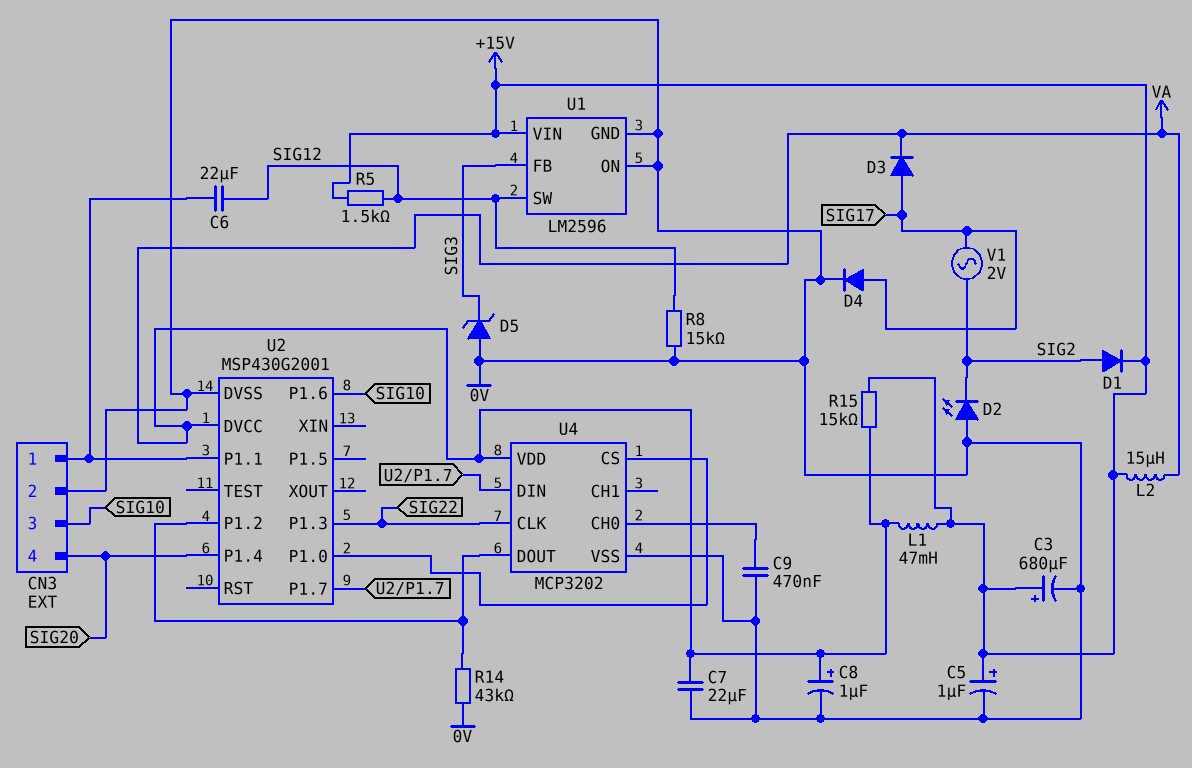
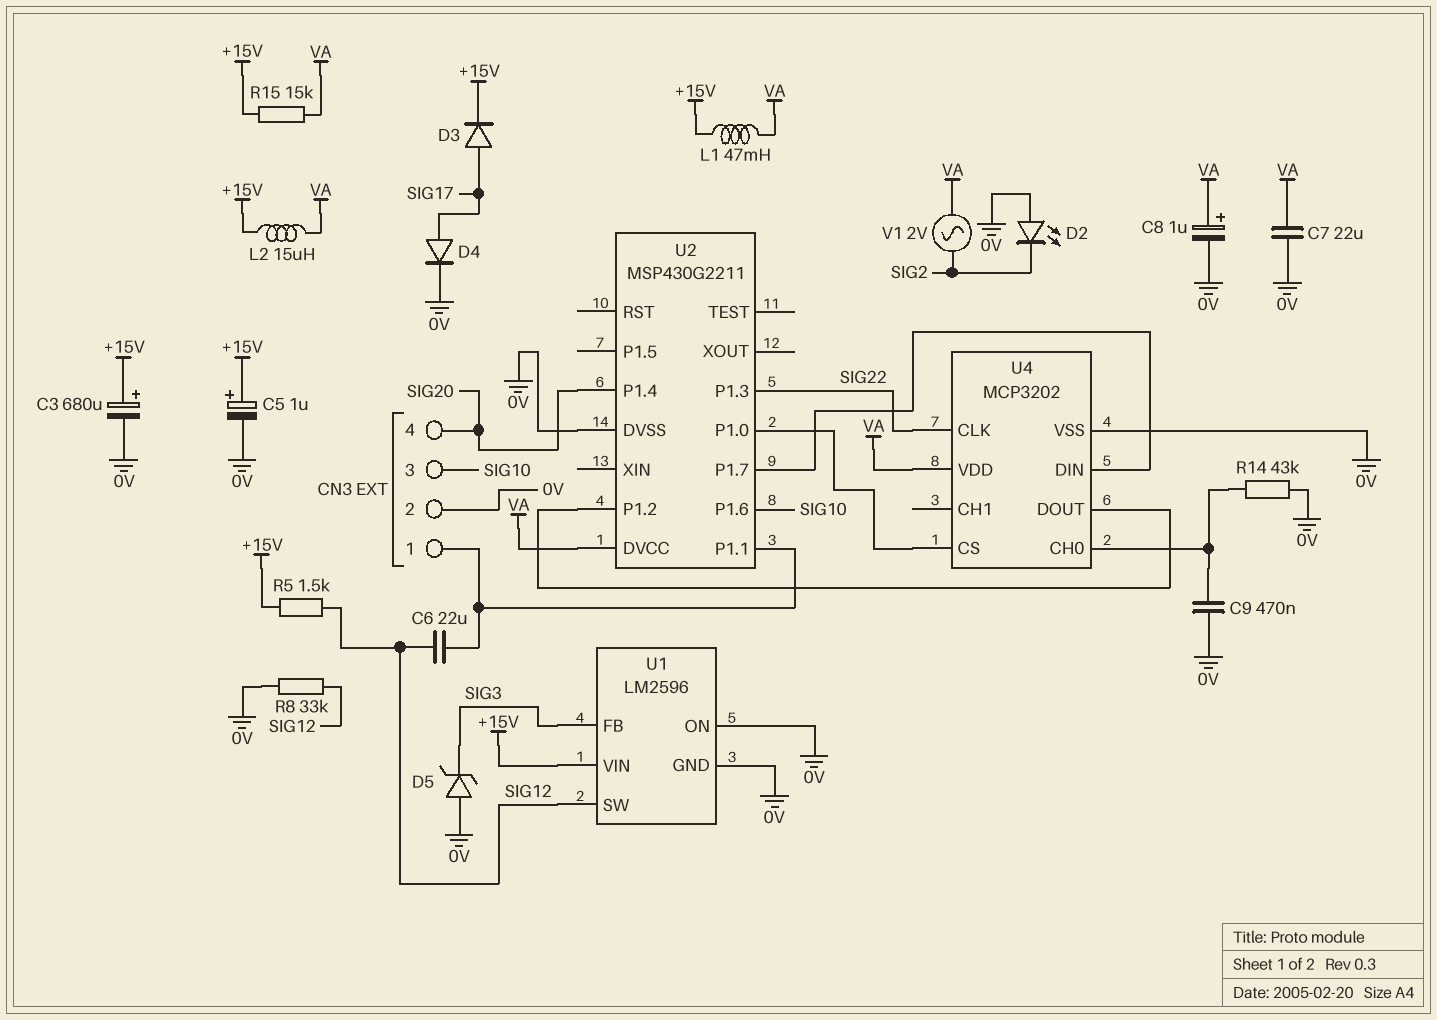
D1: diode (A SIG2, K +15V) -> none
D3: diode (A SIG17, K VA) -> diode (A SIG17, K +15V)
R8: 15k (0V, SIG12) -> 33k (0V, SIG12)
R14: 43k (0V, U2/P1.2) -> 43k (0V, U4/CH0)
U2: MSP430G2001 -> MSP430G2211
V1: AC 2V (SIG2, SIG17) -> AC 2V (SIG2, VA)

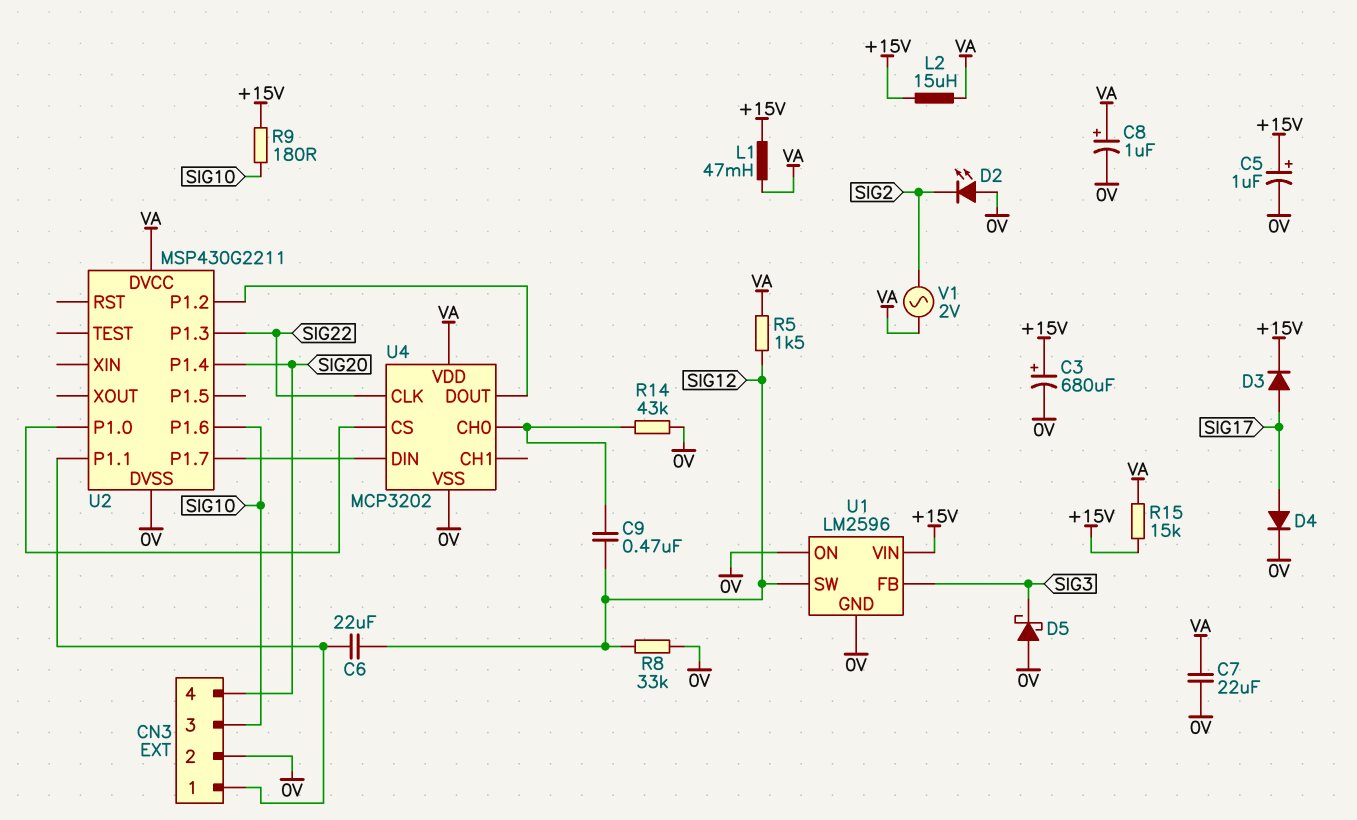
C9: 470nF (0V, U4/CH0) -> 470nF (SIG12, U4/CH0)
D5: zener (A 0V, K SIG3) -> schottky (A 0V, K SIG3)
R5: 1.5k (+15V, SIG12) -> 1.5k (SIG12, VA)
R9: none -> 180 (+15V, SIG10)

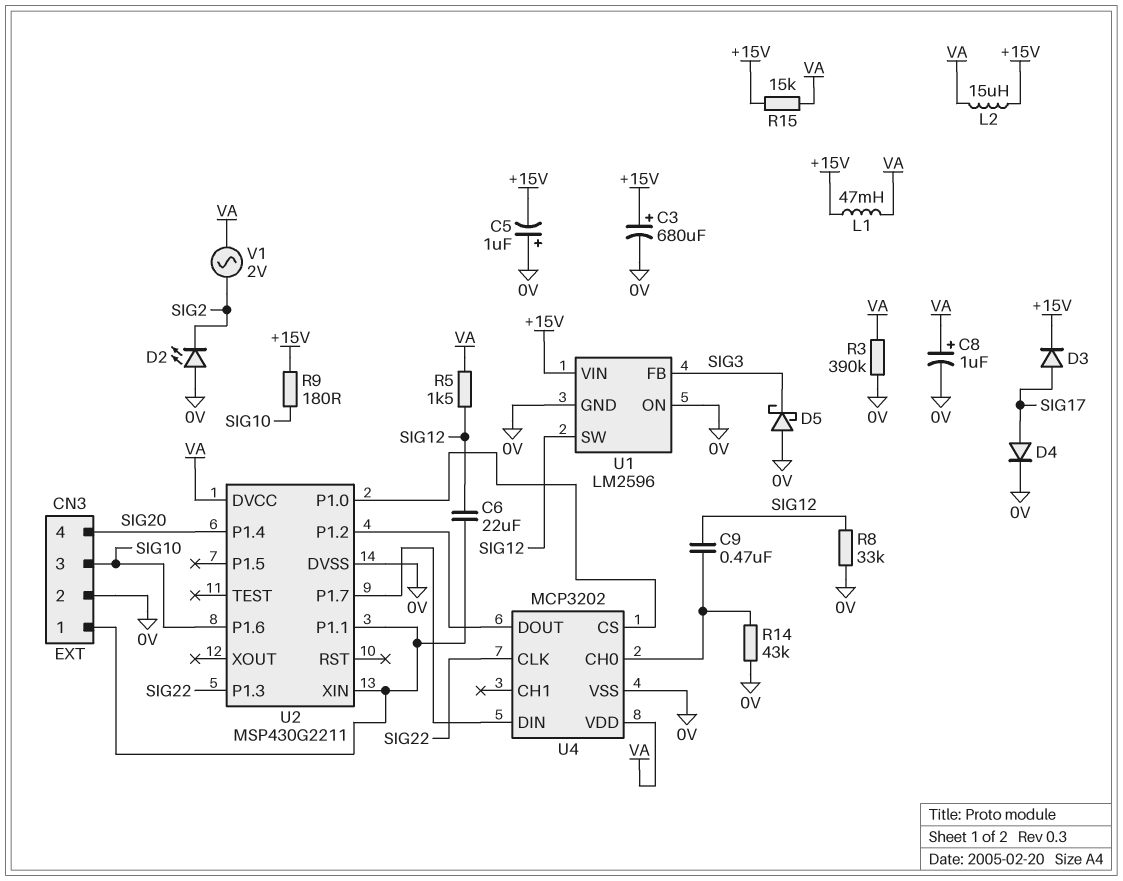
C5: 1uF (plus +15V, minus 0V) -> 1uF (plus 0V, minus +15V)
C7: 22uF (0V, VA) -> none
R3: none -> 390k (0V, VA)
U2 pin XIN: none -> CN3/1

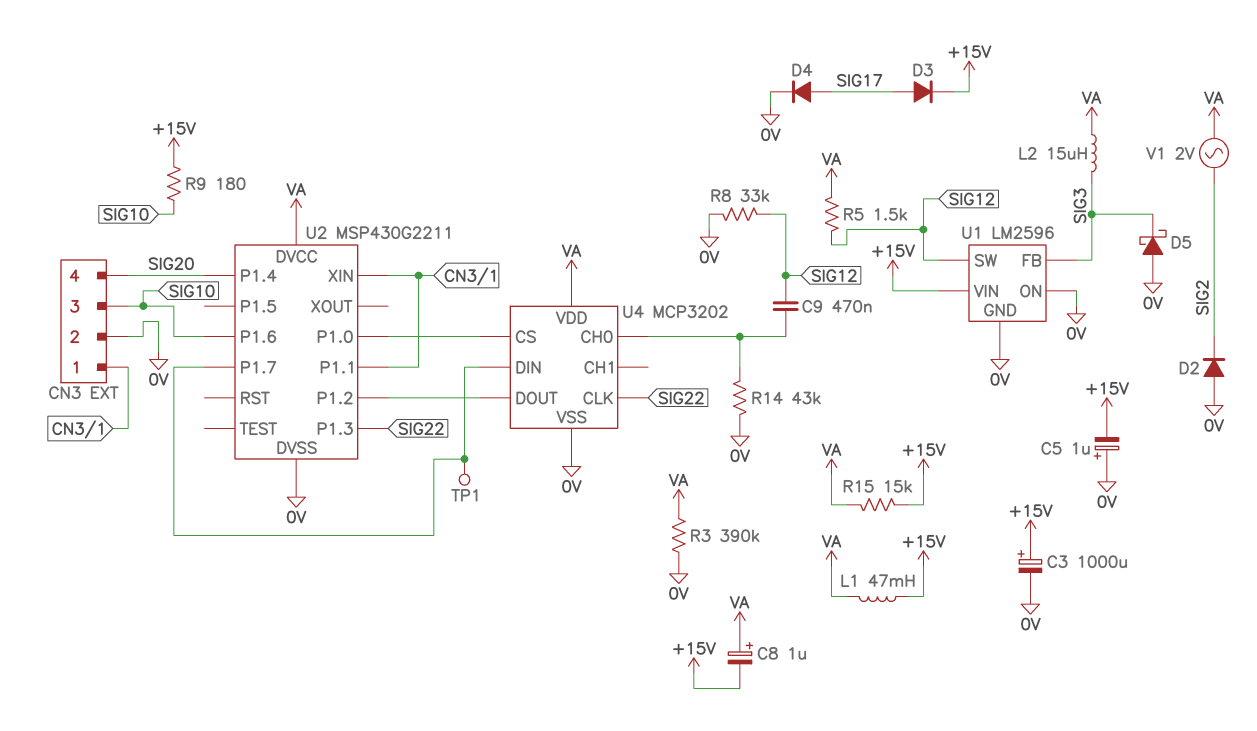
C3: 680uF (plus +15V, minus 0V) -> 1000uF (plus +15V, minus 0V)
C6: 22uF (CN3/1, SIG12) -> none
C8: 1uF (plus VA, minus 0V) -> 1uF (plus VA, minus +15V)
D2: LED (A 0V, K SIG2) -> diode (A 0V, K SIG2)
L2: 15uH (+15V, VA) -> 15uH (SIG3, VA)
TP1: none -> test point (U2/P1.7)

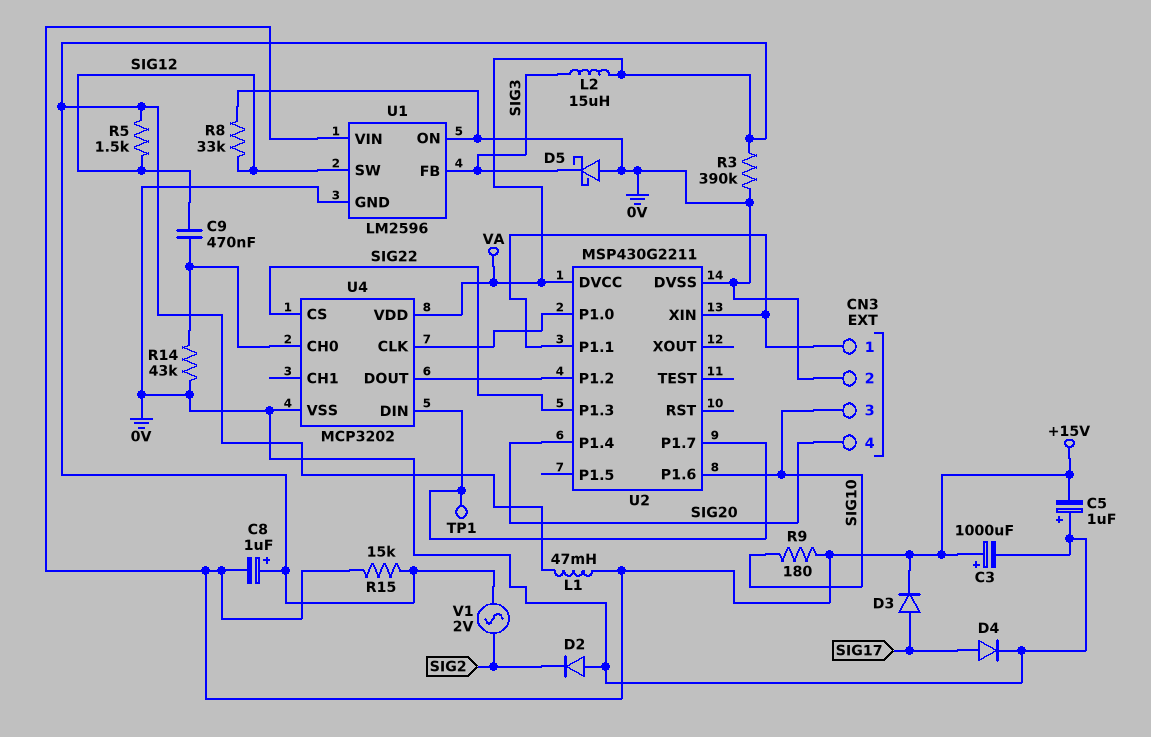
U4 pin CLK: SIG22 -> U2/P1.0
U4 pin CS: U2/P1.0 -> SIG22

